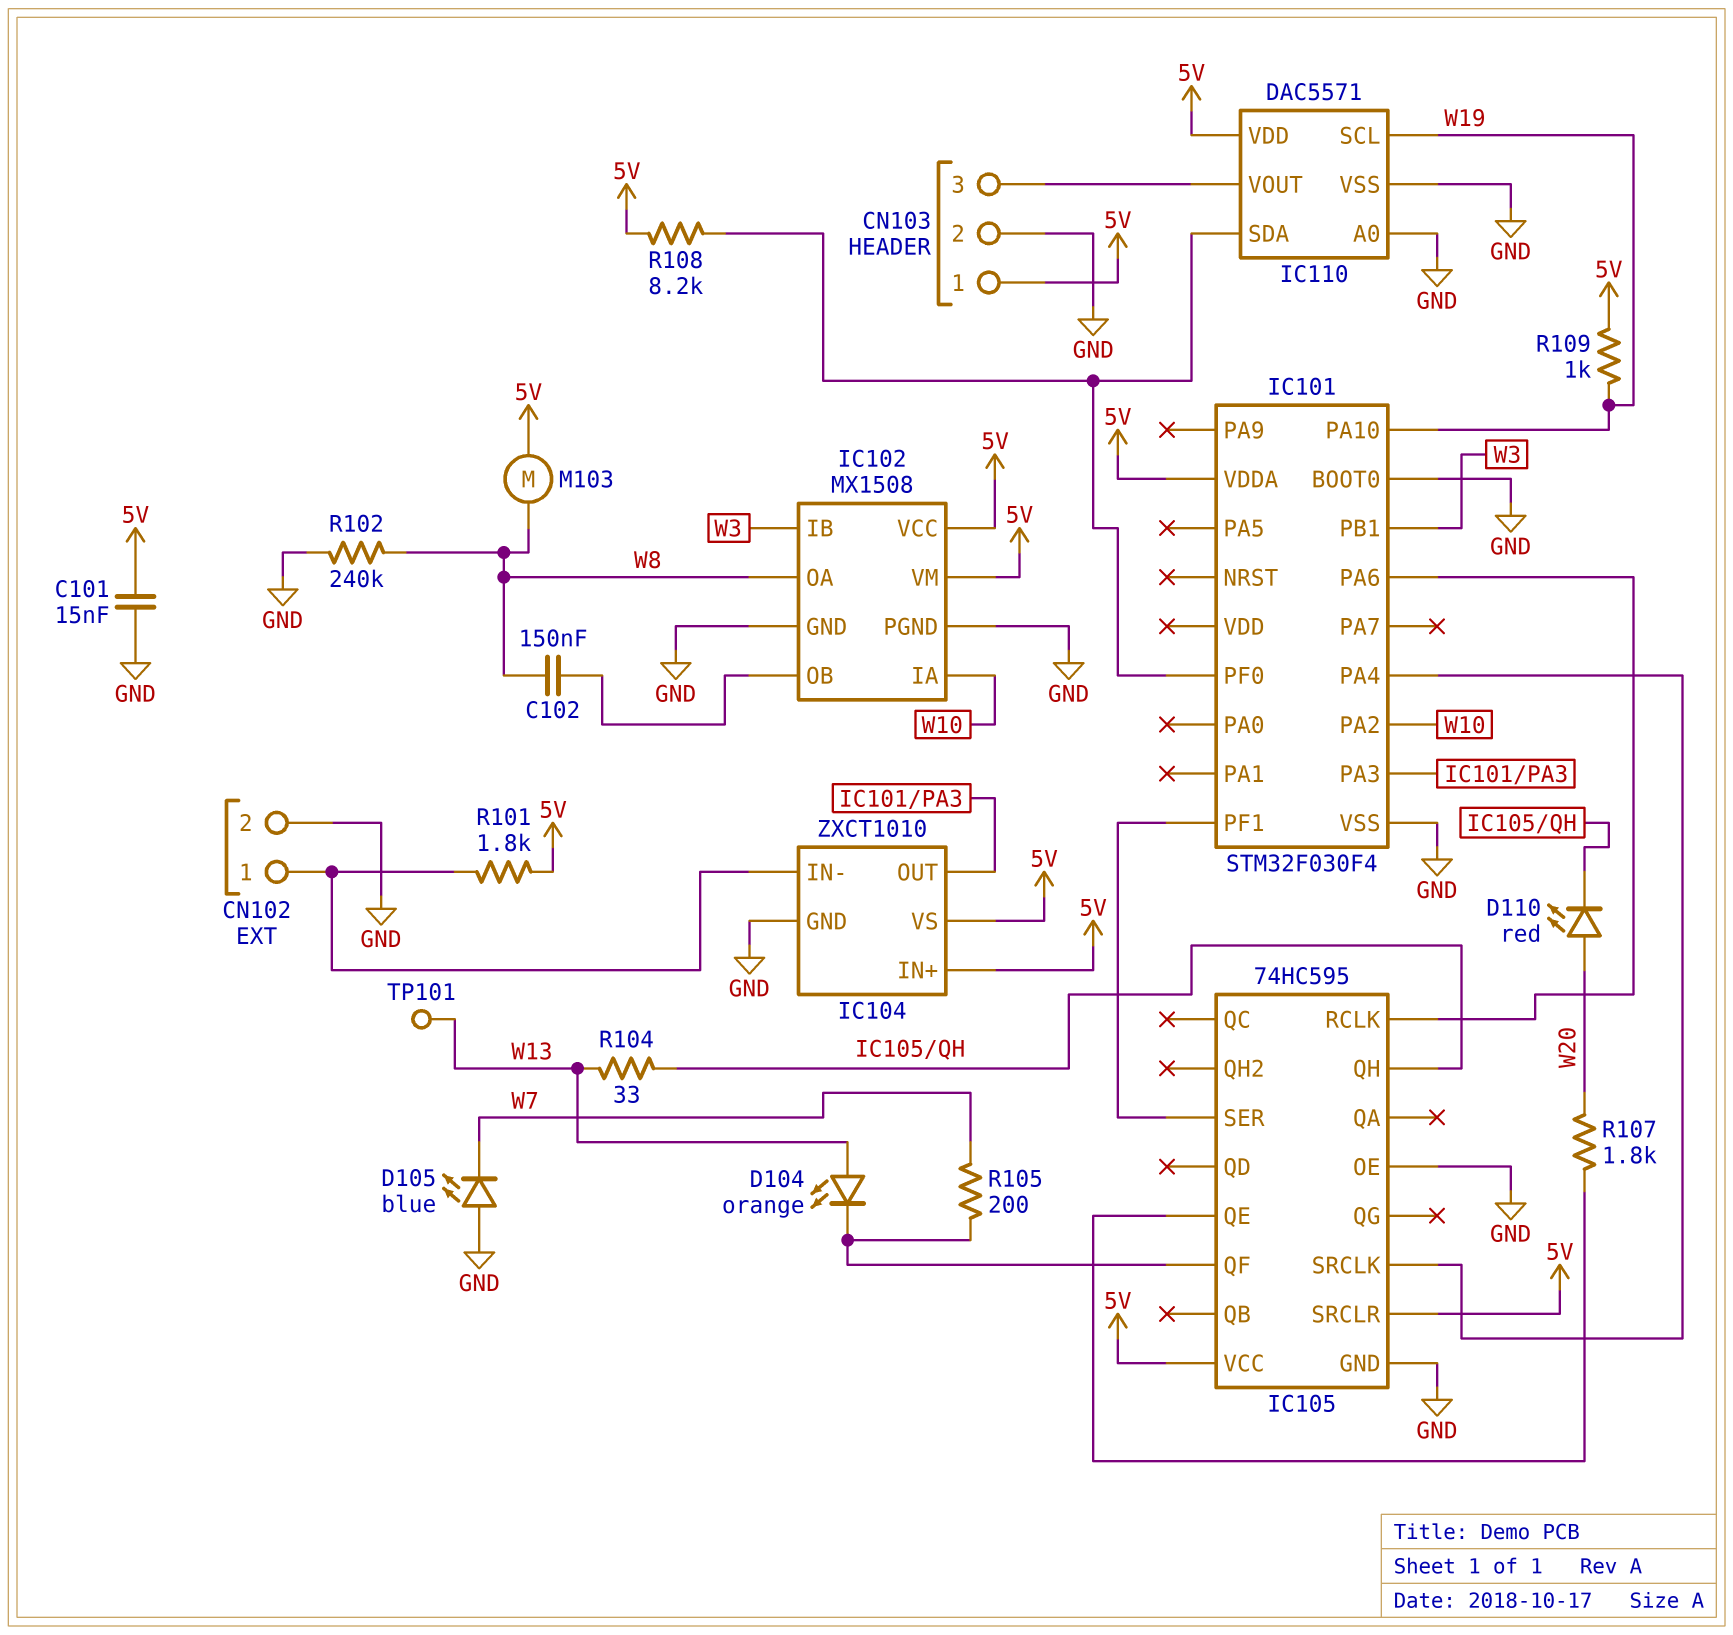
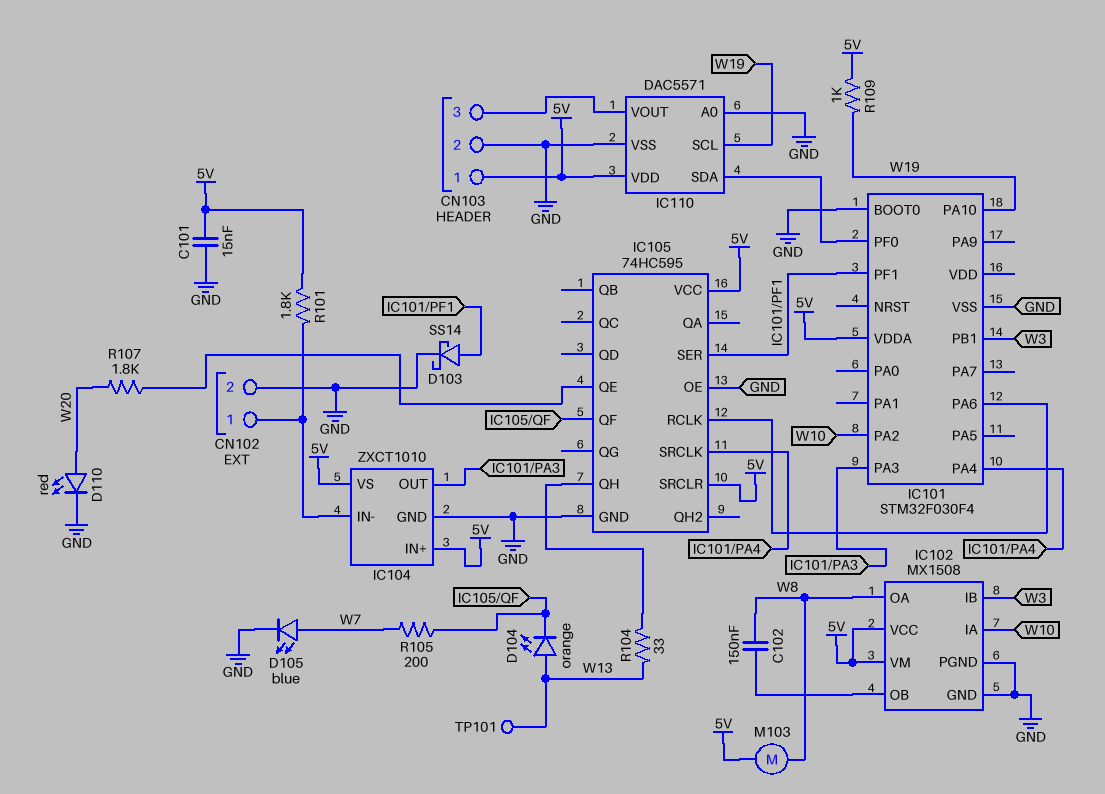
D103: none -> schottky SS14 (A IC101/PF1, K GND)
D105: LED blue (A GND, K W7) -> LED blue (A W7, K GND)
D110: LED red (A W20, K IC105/QH) -> LED red (A W20, K GND)
R102: 240k (GND, W8) -> none
R108: 8.2k (5V, IC101/PF0) -> none

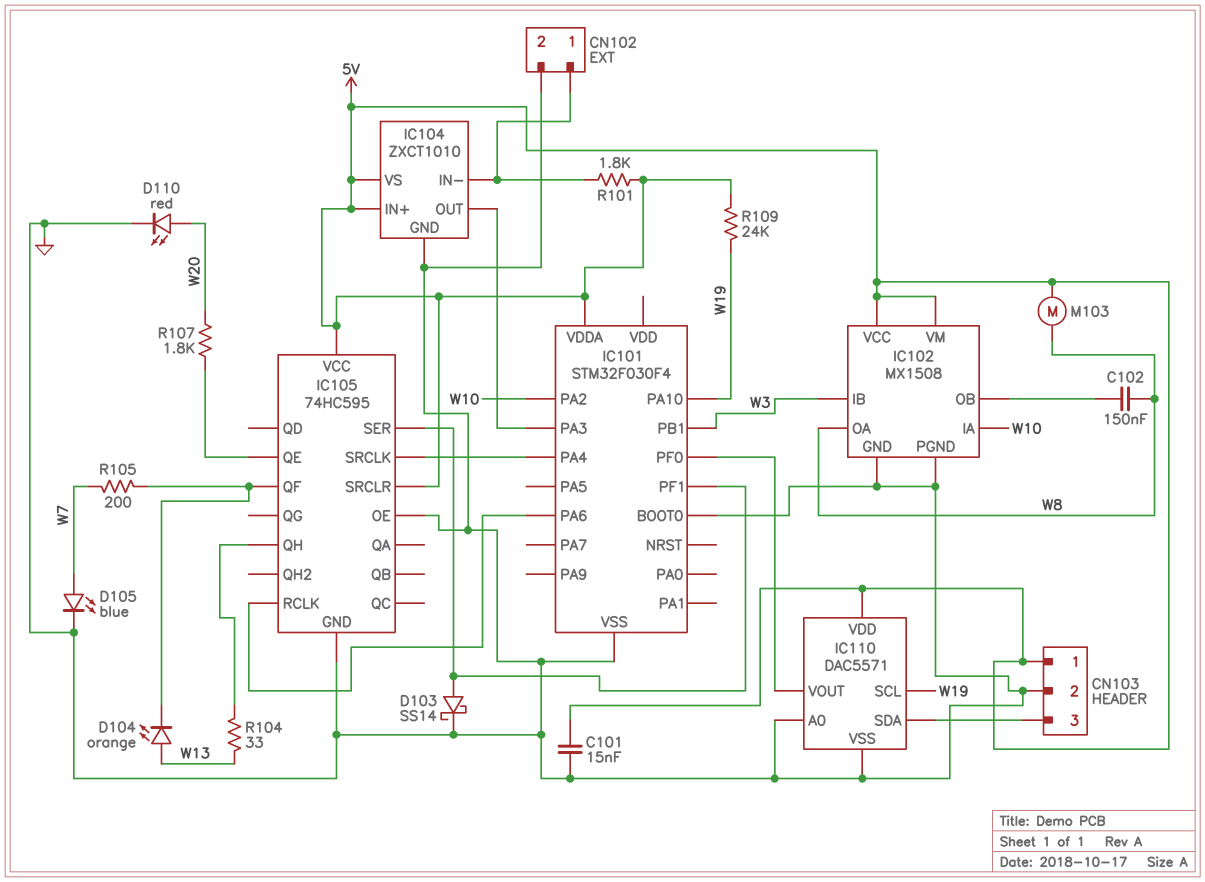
IC110 pin SDA: IC101/PF0 -> CN103/3
IC110 pin VOUT: CN103/3 -> IC101/PF0
R109: 1k (5V, W19) -> 24k (5V, W19)
TP101: test point (W13) -> none

